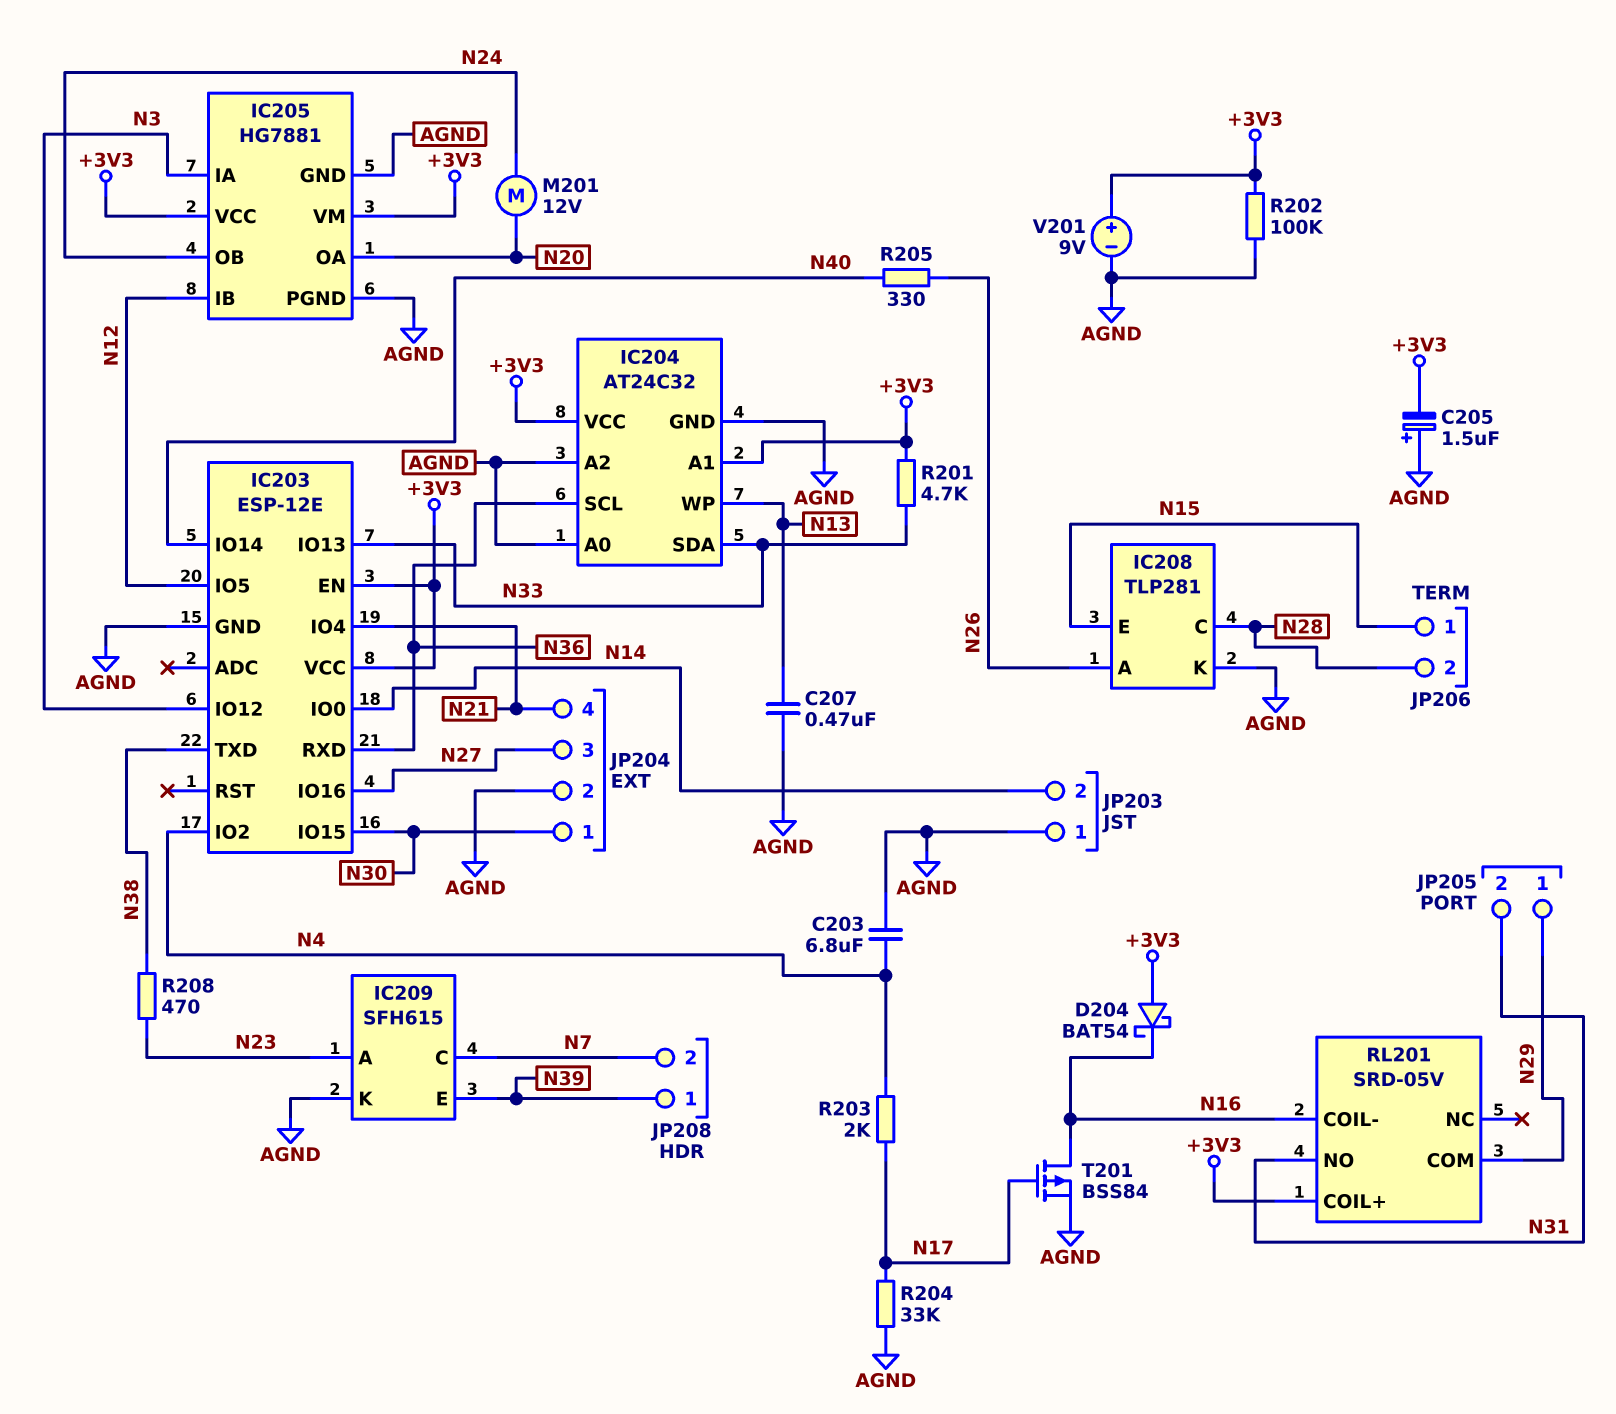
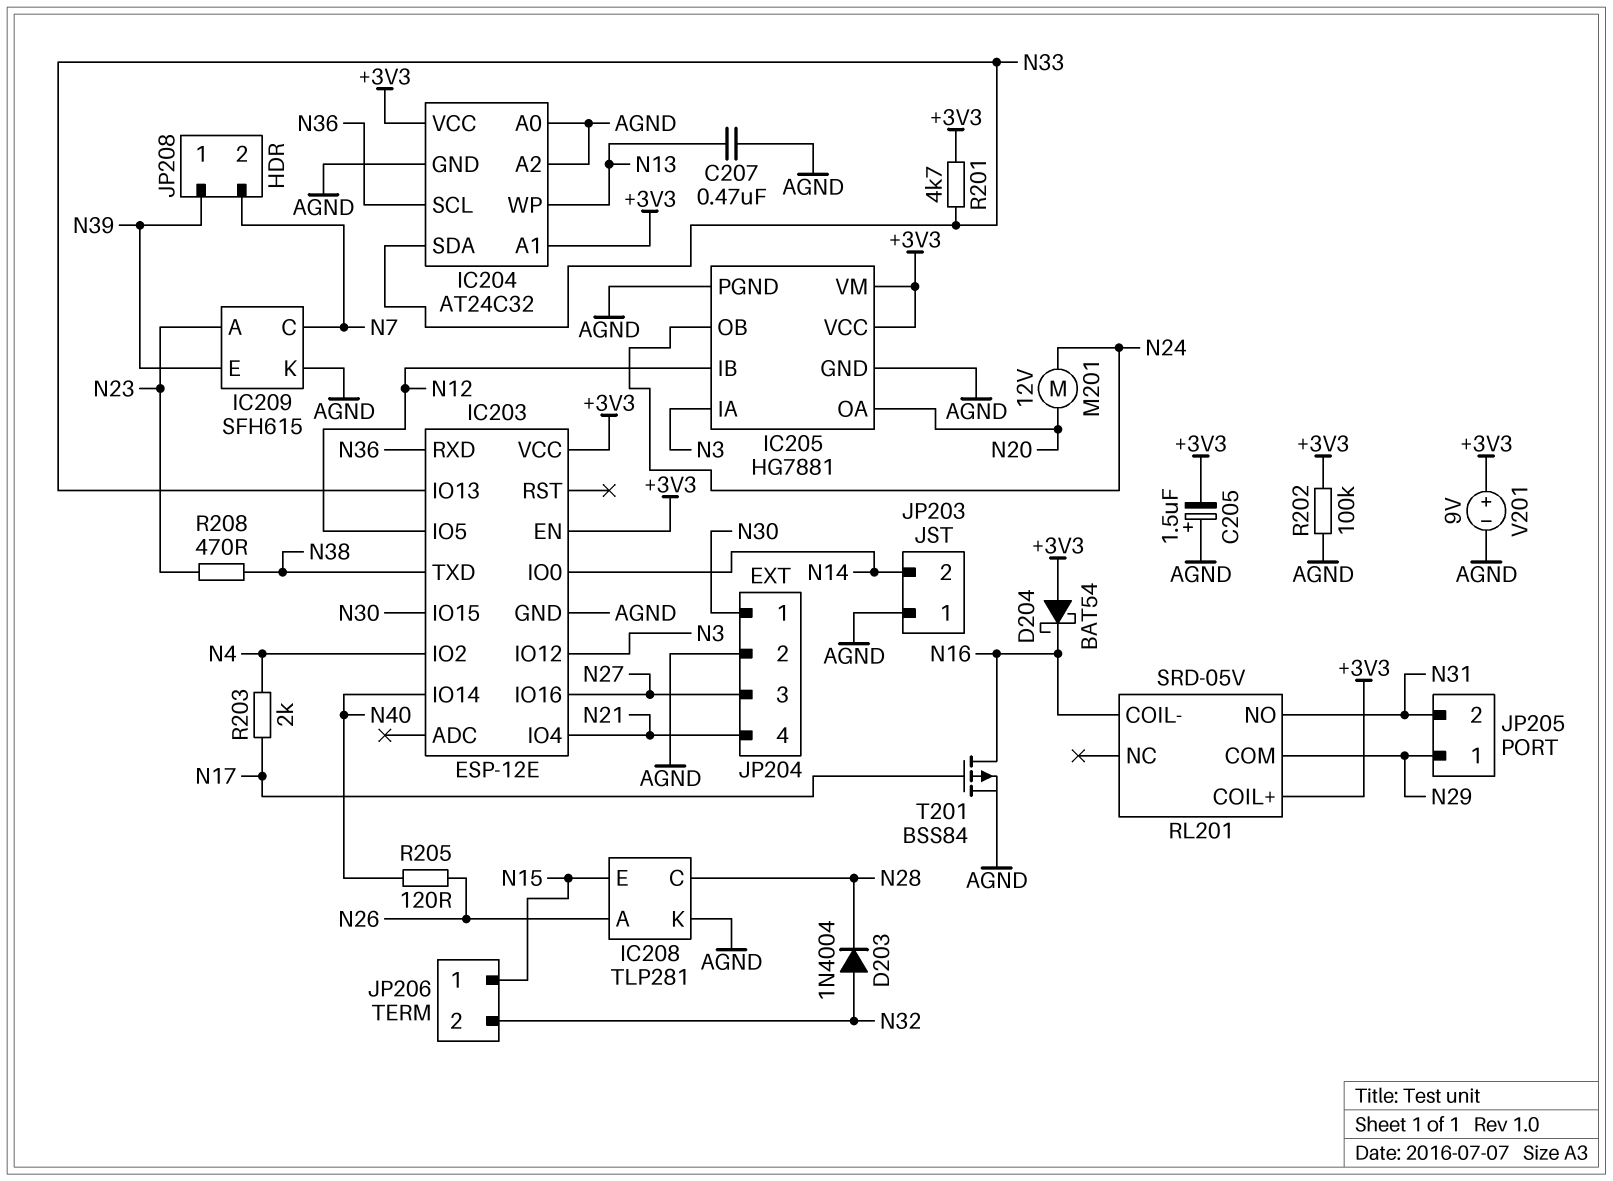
C203: 6.8uF (AGND, N4) -> none
D203: none -> diode 1N4004 (A N32, K N28)
JP206 pin 2: N28 -> N32
R204: 33k (AGND, N17) -> none
R205: 330 (N26, N40) -> 120 (N26, N40)

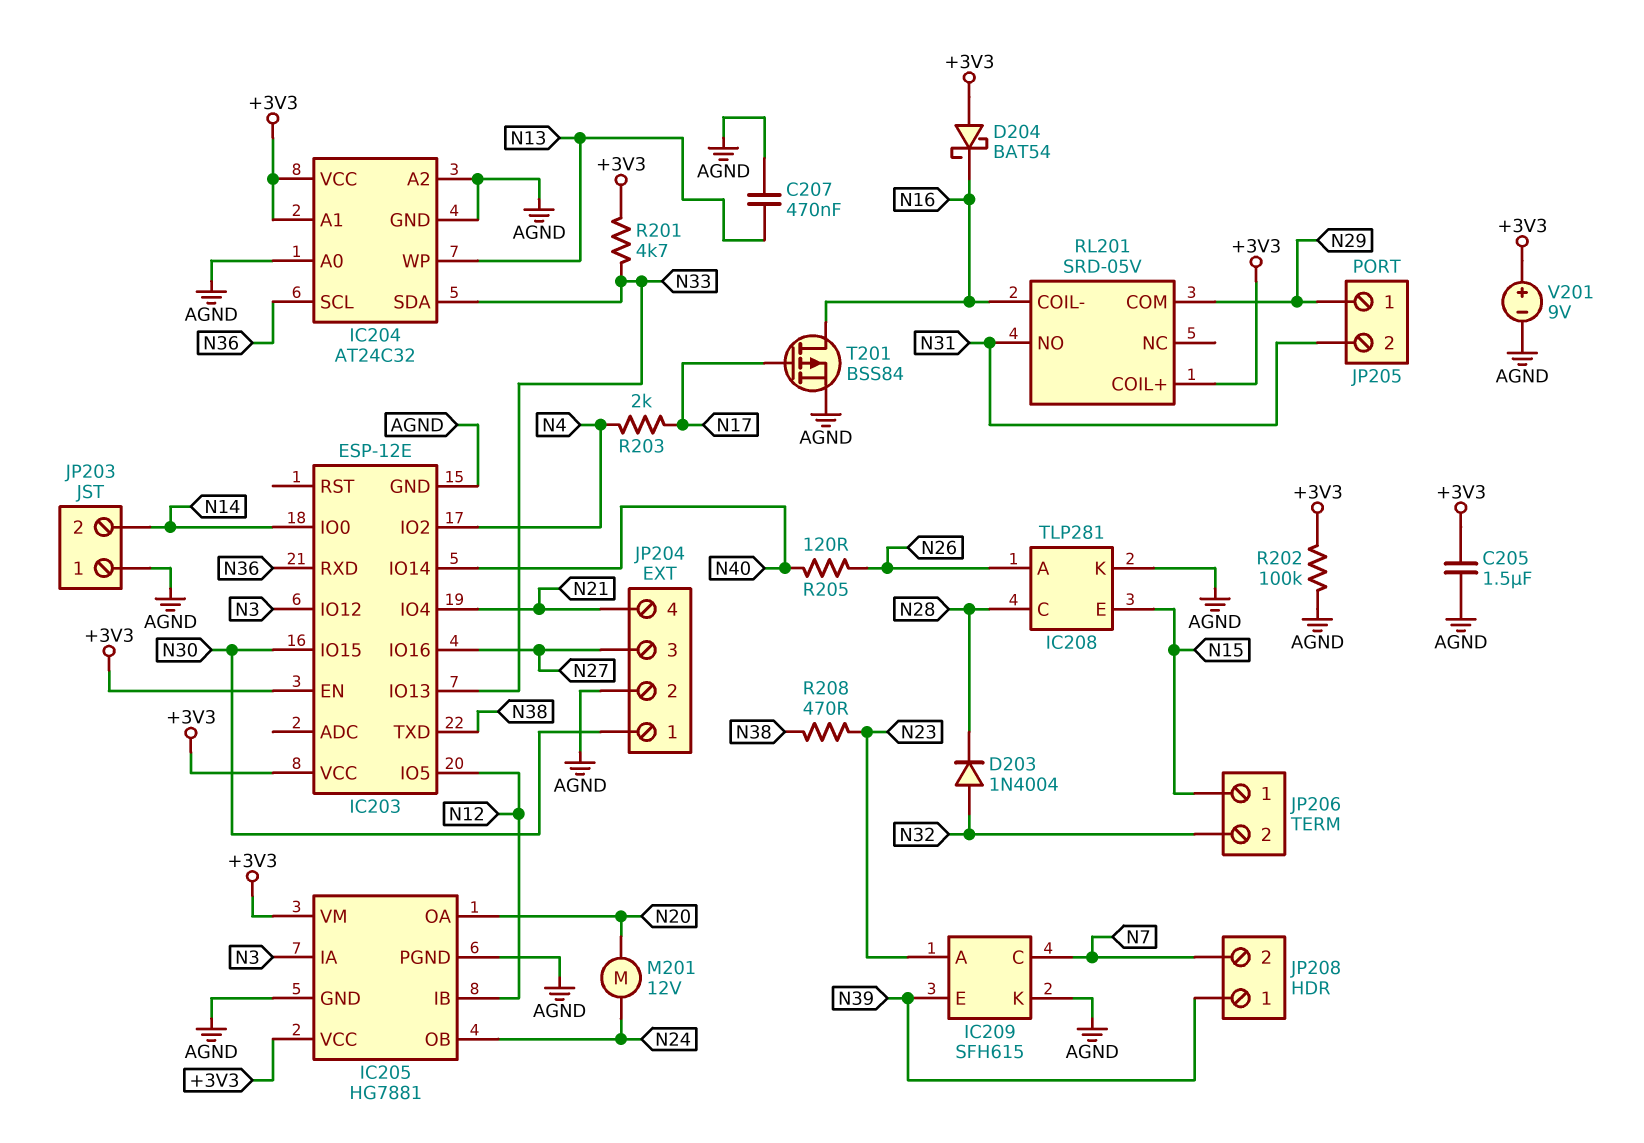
C205: 1.5uF (plus AGND, minus +3V3) -> 1.5uF (+3V3, AGND)

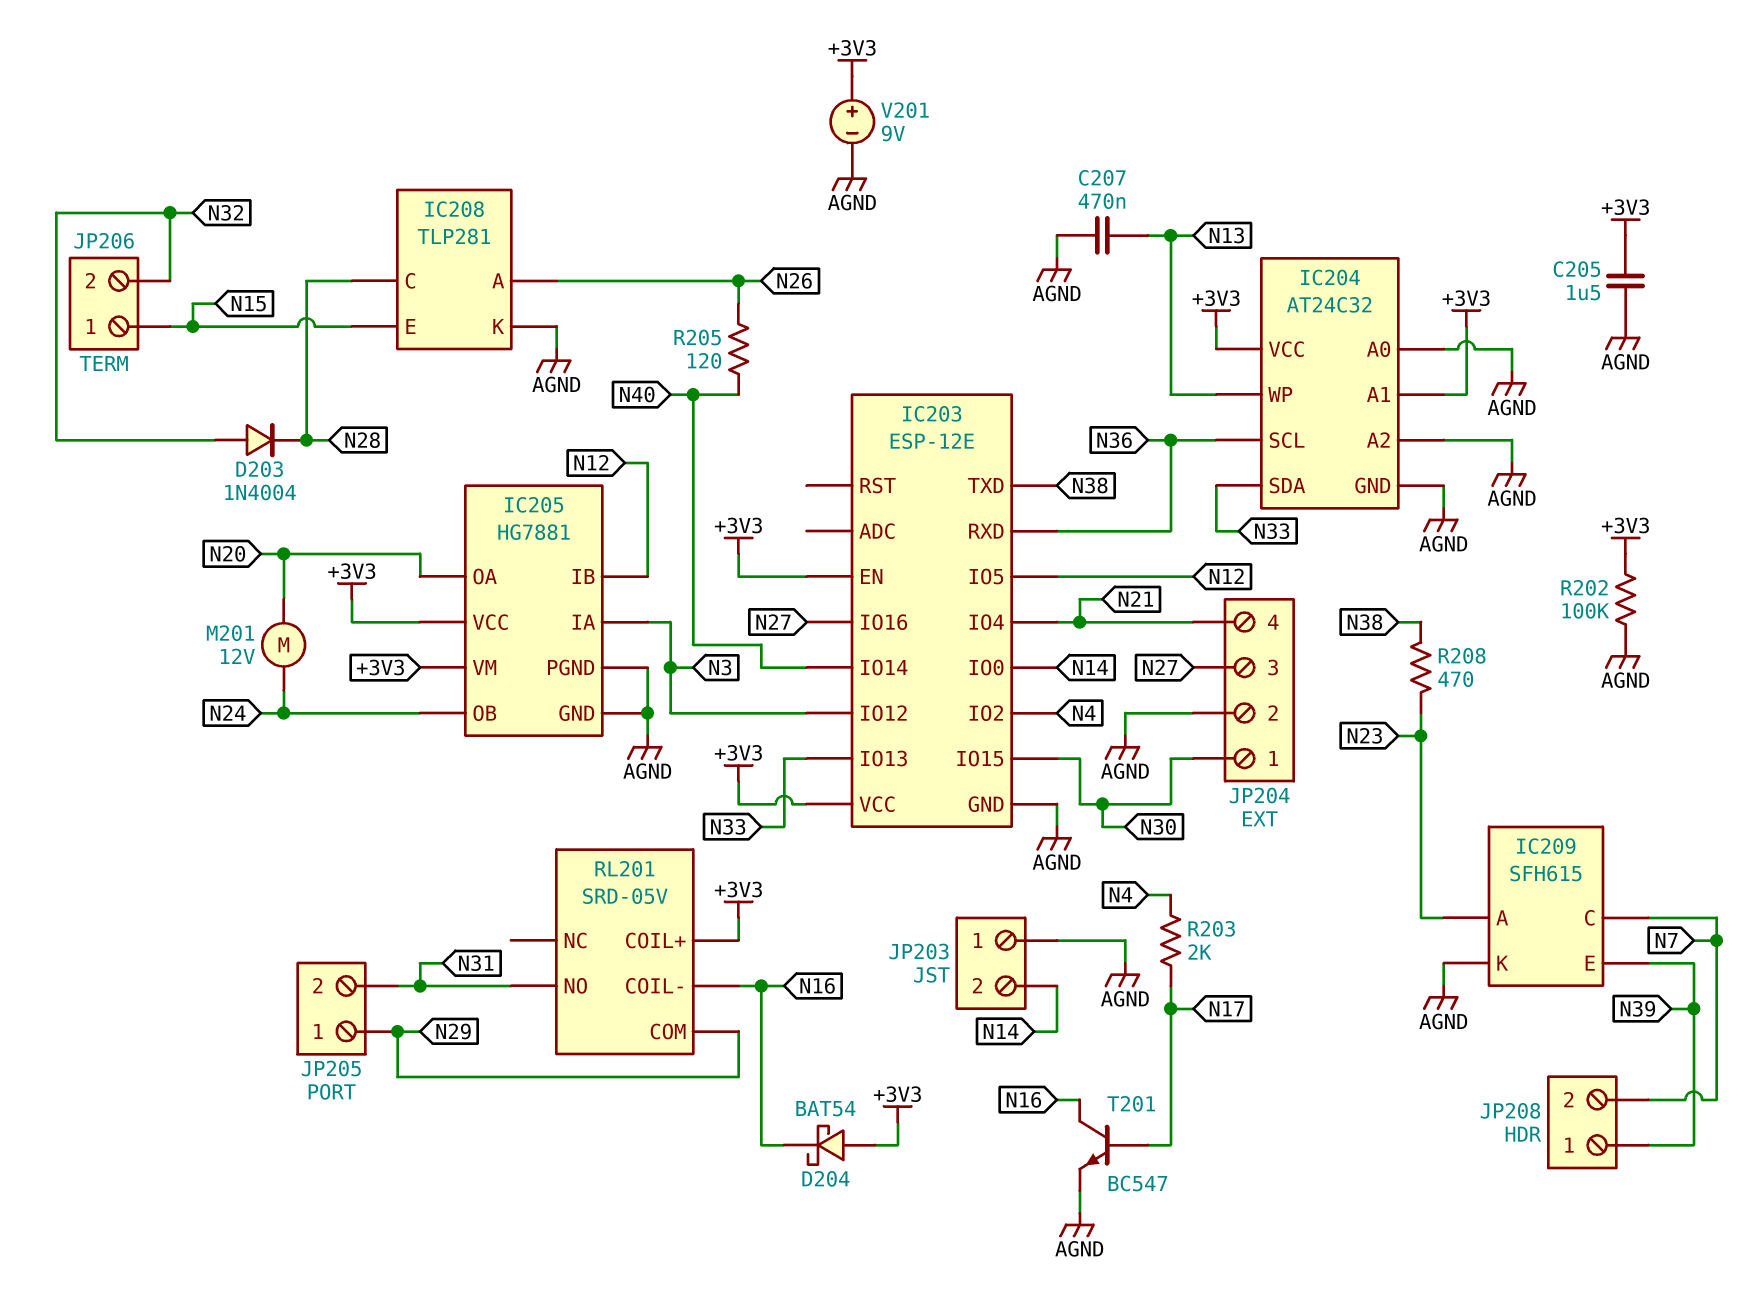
R201: 4.7k (+3V3, N33) -> none
T201: PMOS BSS84 (G N17, D N16, S AGND) -> NPN BC547 (B N17, C N16, E AGND)

